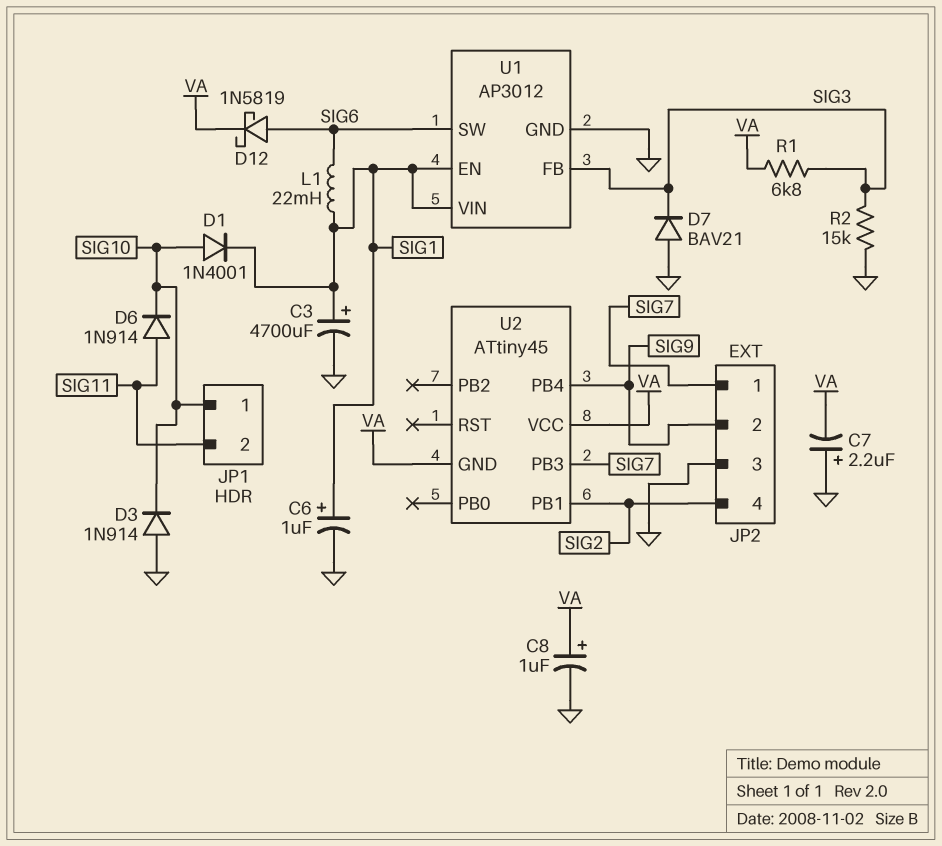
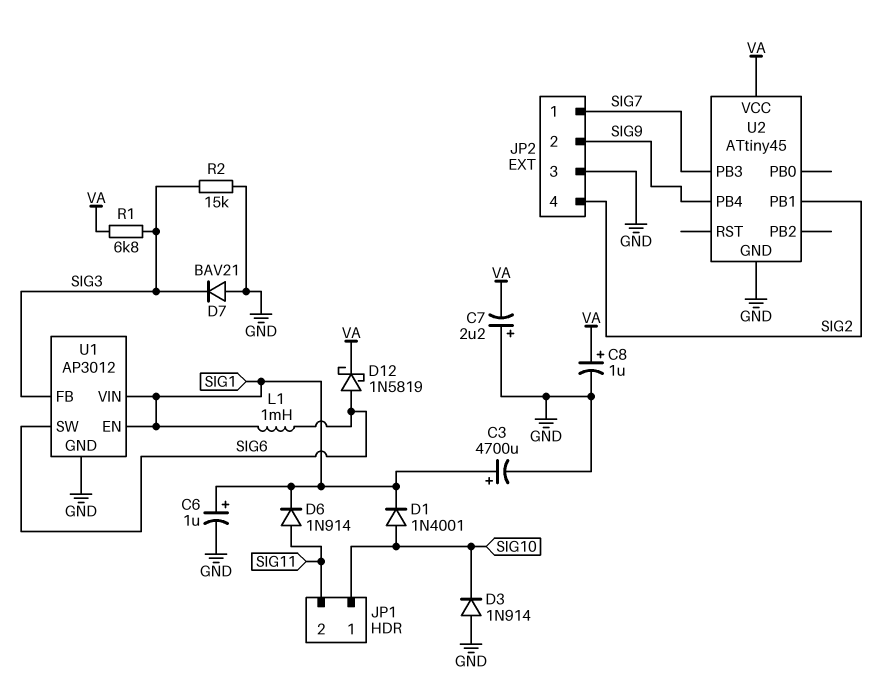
D6: diode 1N914 (A SIG11, K SIG10) -> diode 1N914 (A SIG11, K SIG1)
L1: 22mH (SIG1, SIG6) -> 1mH (SIG1, SIG6)
U2 pin GND: VA -> GND

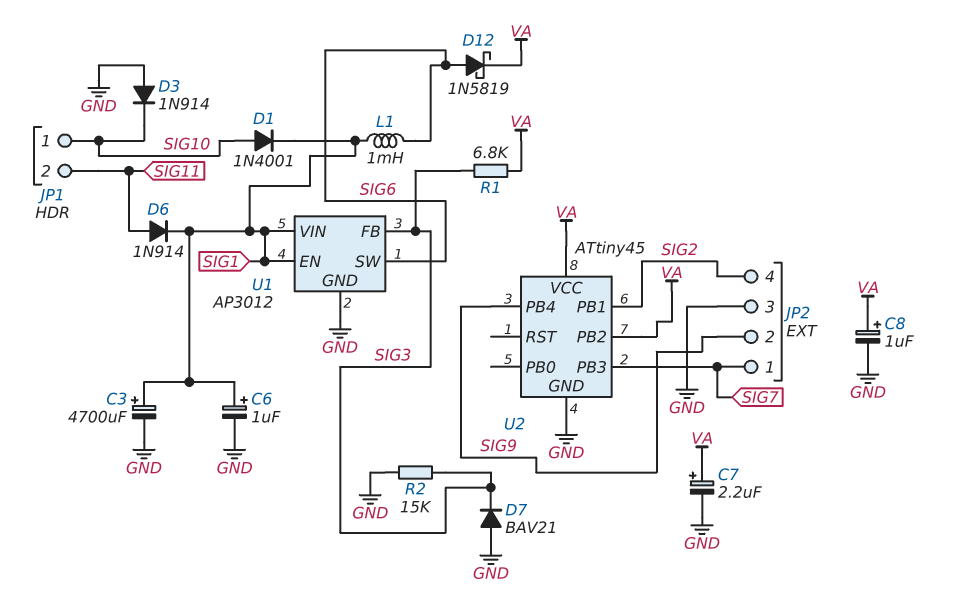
C7: 2.2uF (plus GND, minus VA) -> 2.2uF (plus VA, minus GND)
U2 pin PB2: none -> VA

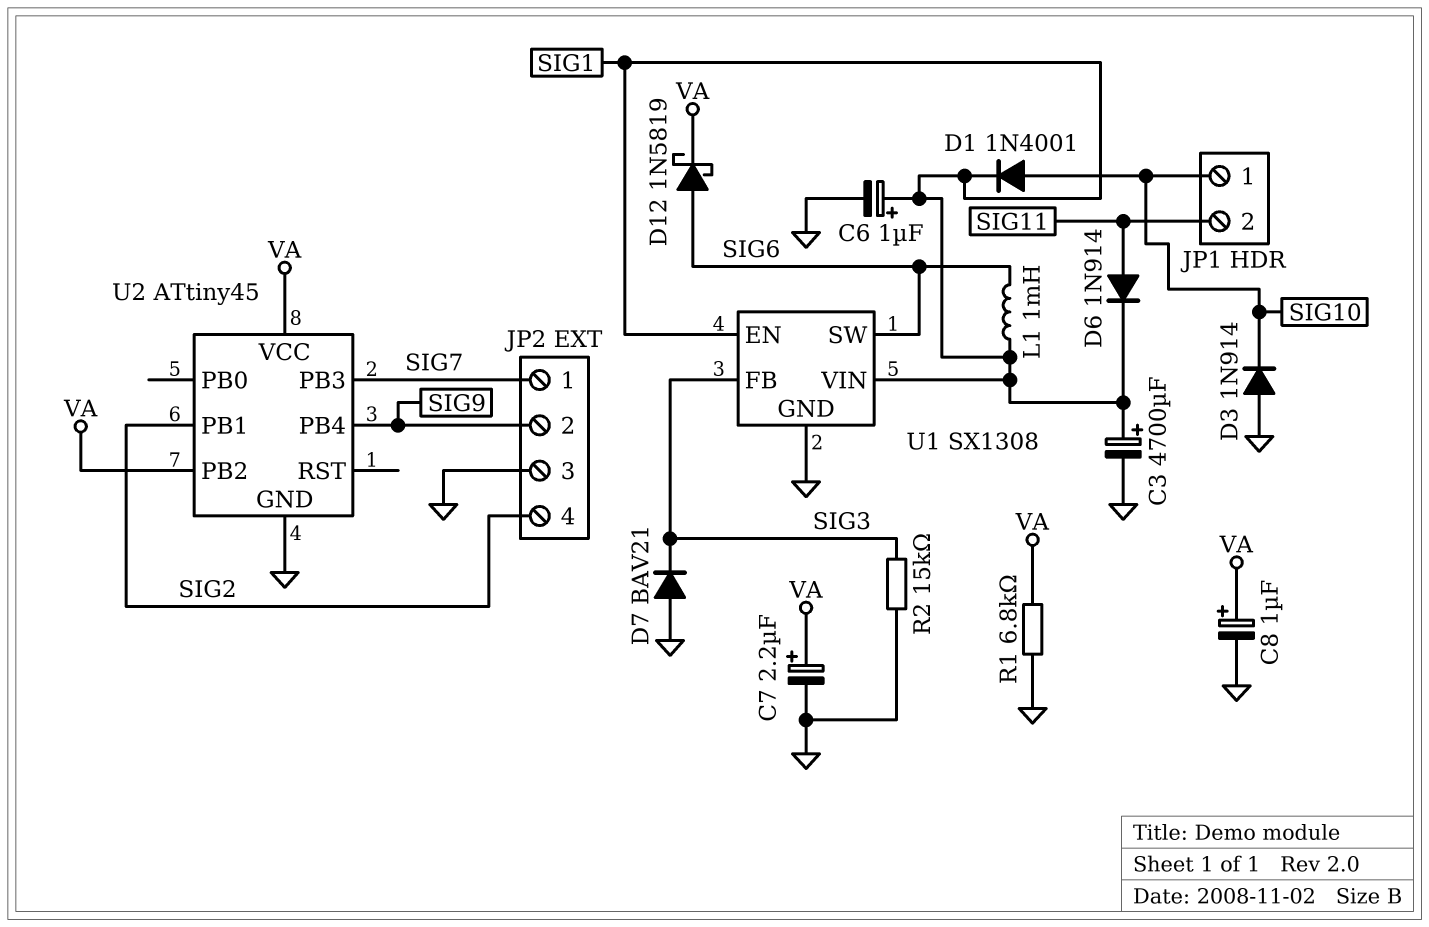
R1: 6.8k (SIG3, VA) -> 6.8k (GND, VA)
U1: AP3012 -> SX1308

